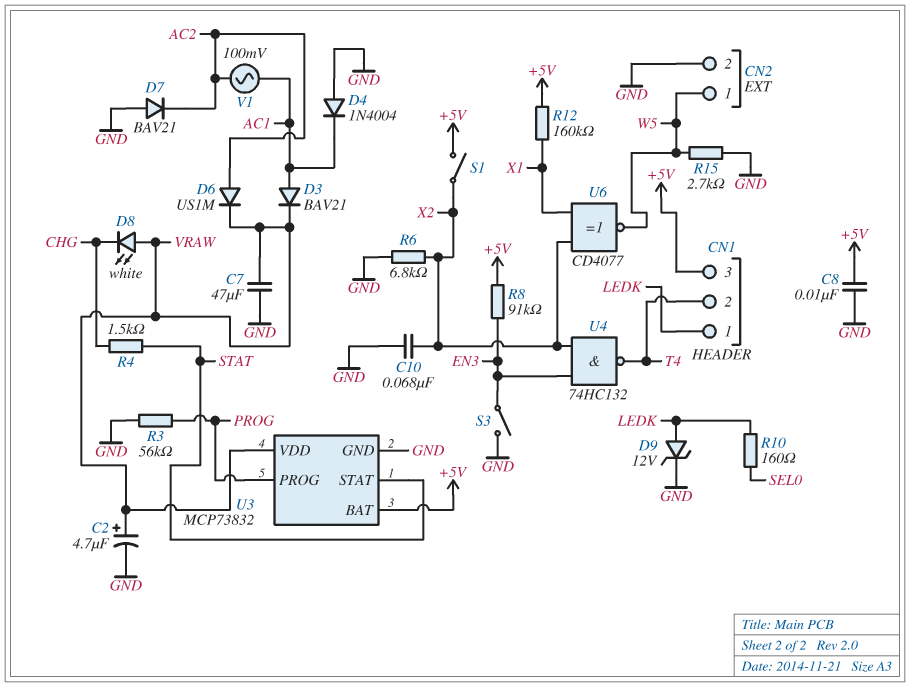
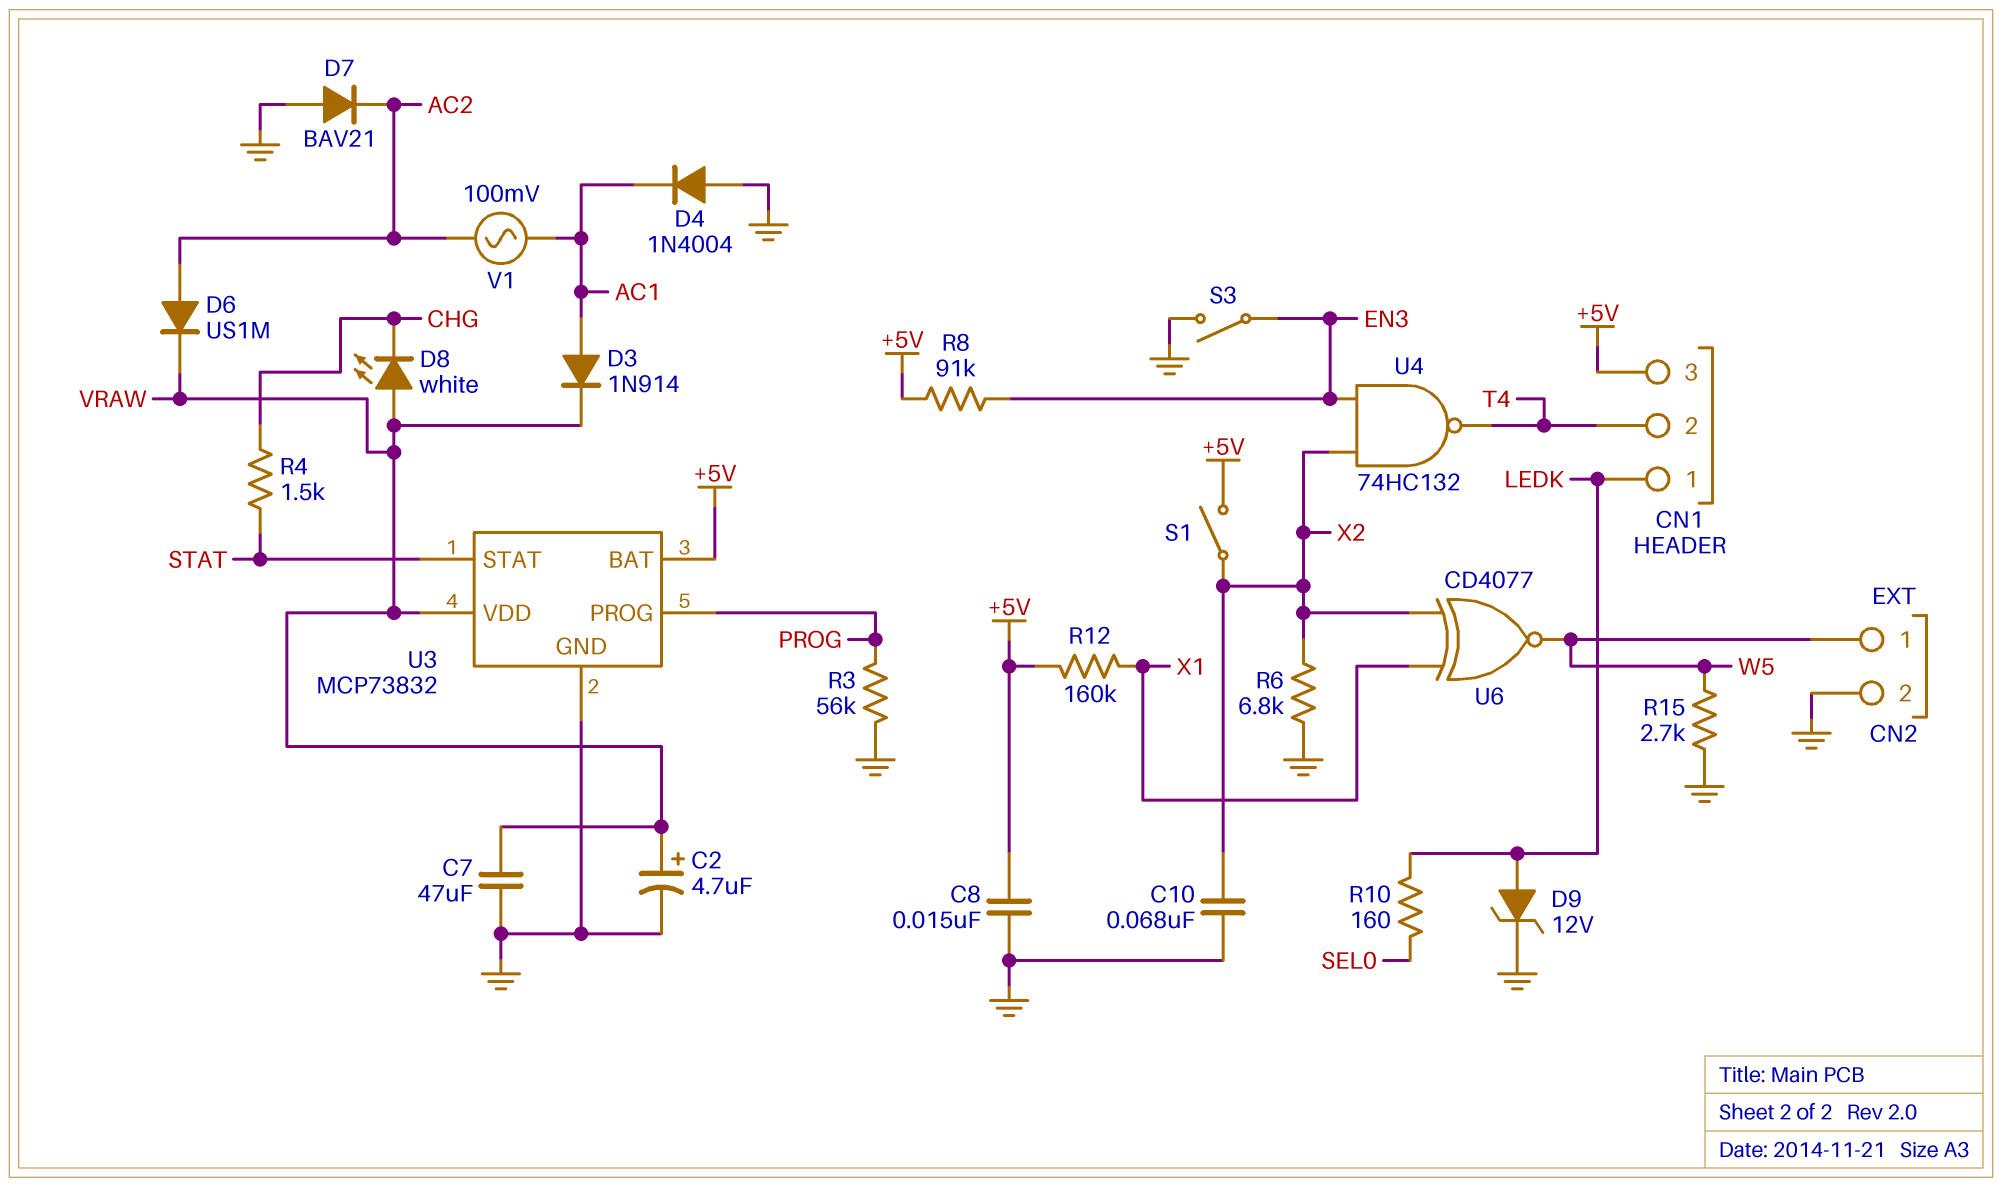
C8: 10nF (+5V, GND) -> 15nF (+5V, GND)
D3: diode BAV21 (A AC1, K VRAW) -> diode 1N914 (A AC1, K VRAW)

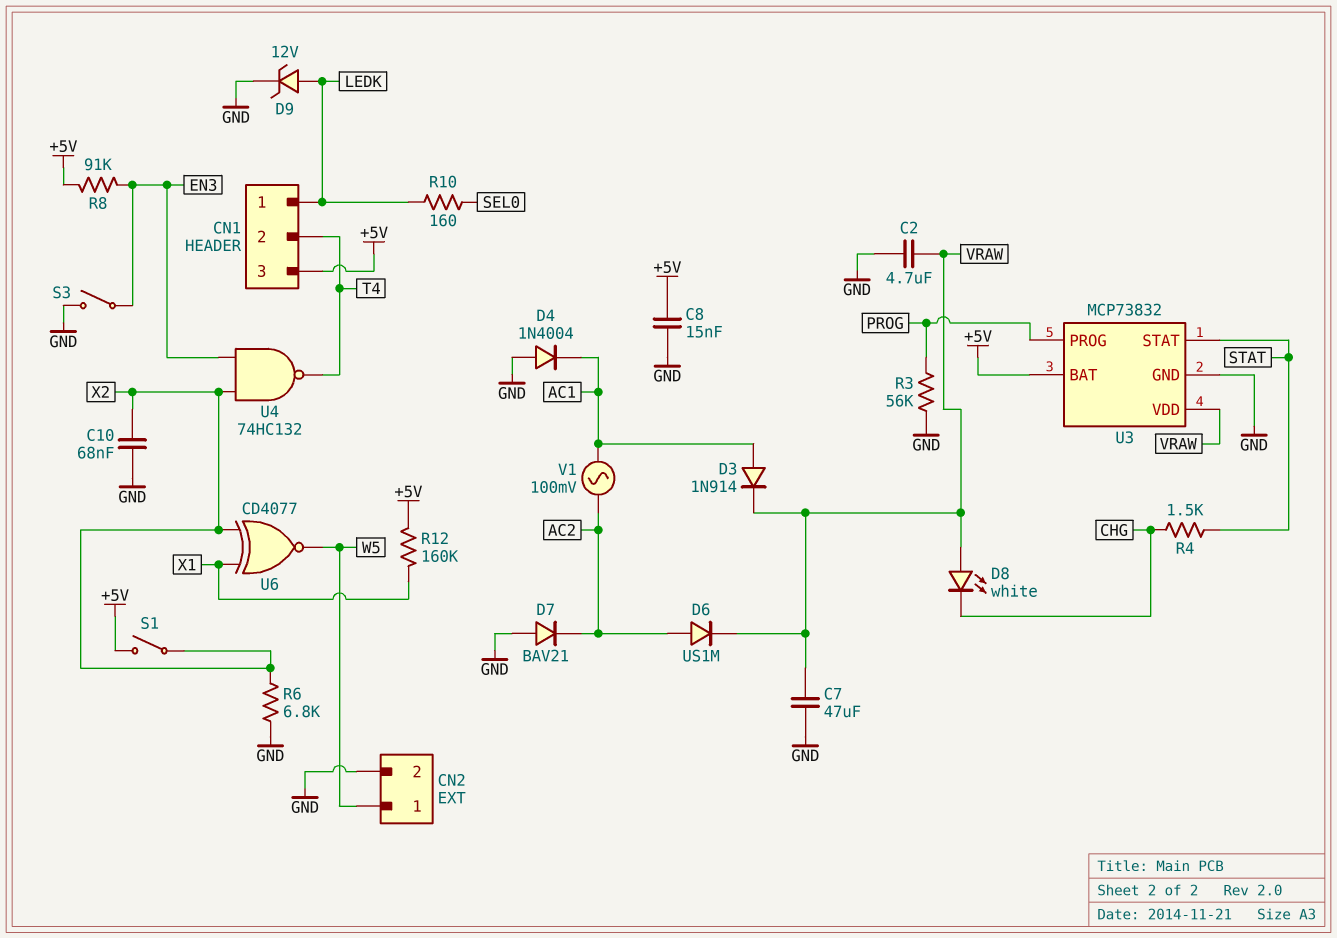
C2: 4.7uF (plus VRAW, minus GND) -> 4.7uF (GND, VRAW)
R15: 2.7k (GND, W5) -> none

